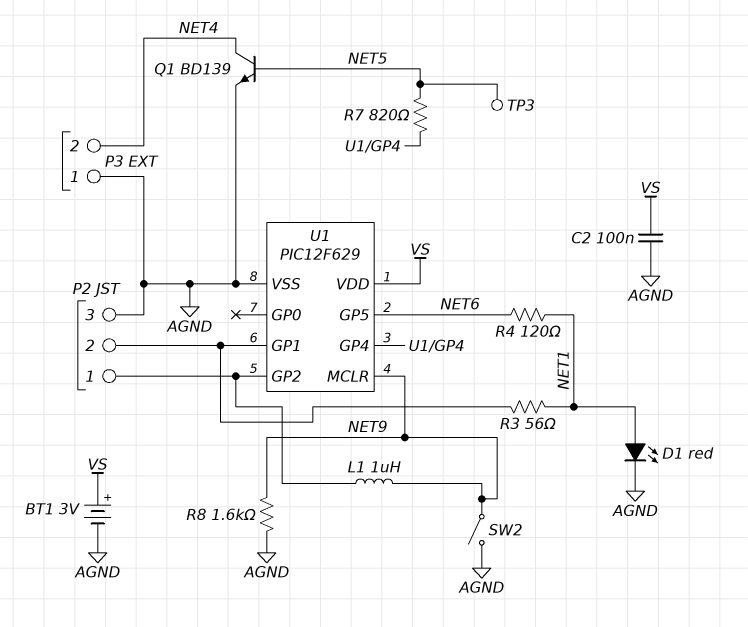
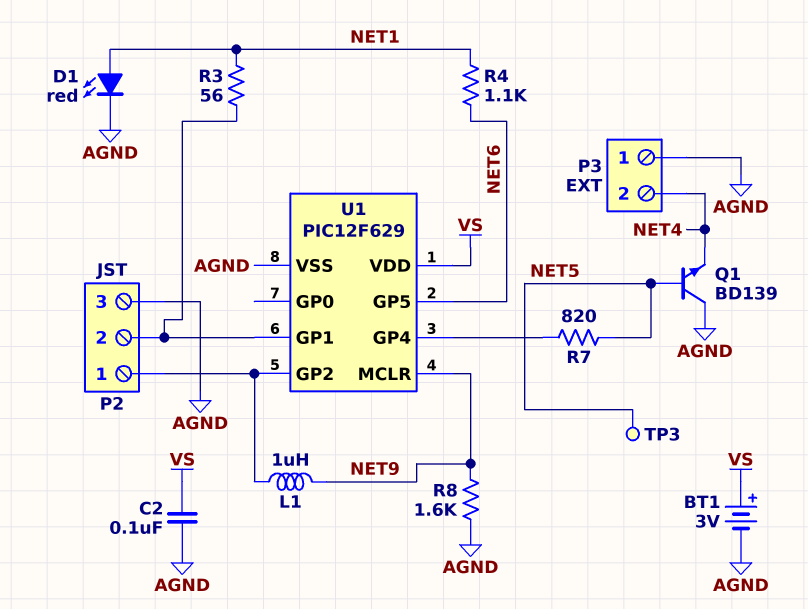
Q1: NPN BD139 (B NET5, C NET4, E AGND) -> NPN BD139 (B NET5, C AGND, E NET4)
R4: 120 (NET1, NET6) -> 1.1k (NET1, NET6)
SW2: switch (AGND, NET9) -> none

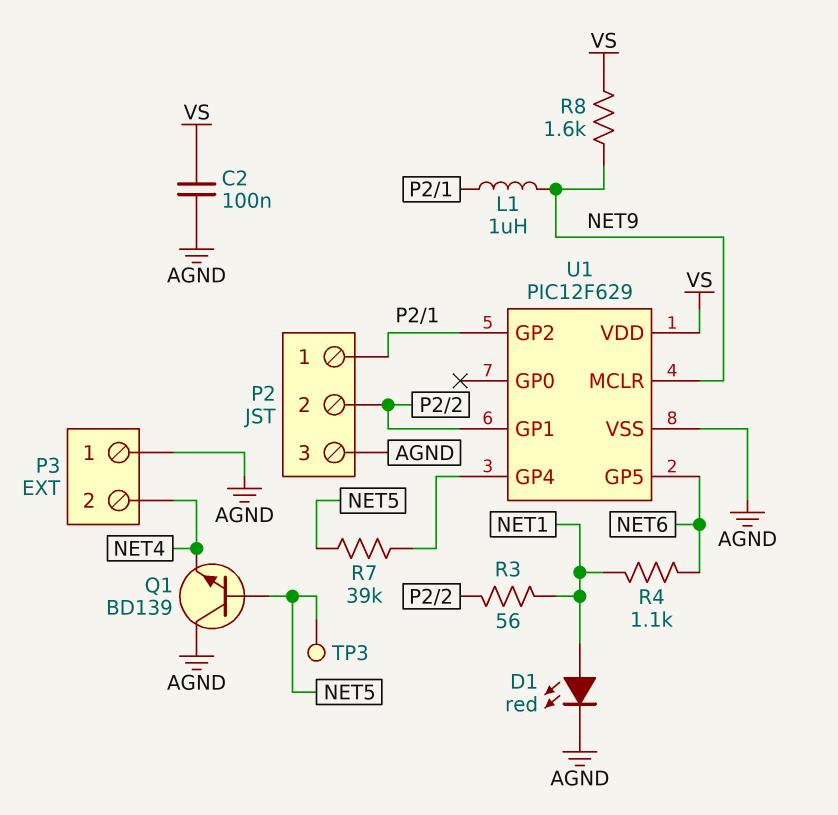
BT1: 3V (plus VS, minus AGND) -> none
R7: 820 (NET5, U1/GP4) -> 39k (NET5, U1/GP4)
R8: 1.6k (AGND, NET9) -> 1.6k (NET9, VS)

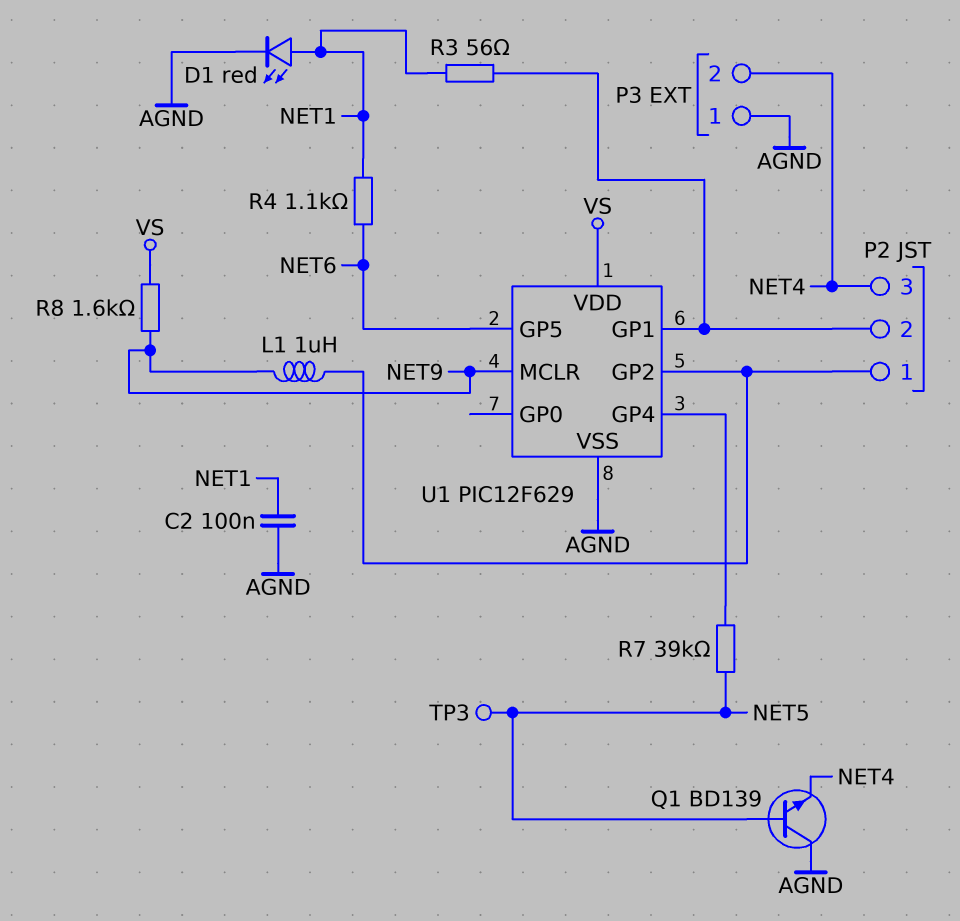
C2: 100nF (AGND, VS) -> 100nF (AGND, NET1)
P2 pin 3: AGND -> NET4

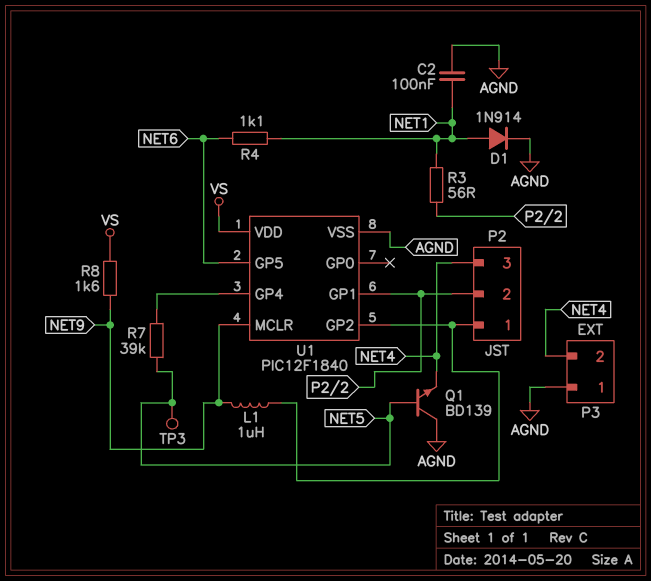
D1: LED red (A NET1, K AGND) -> diode 1N914 (A NET1, K AGND)
U1: PIC12F629 -> PIC12F1840

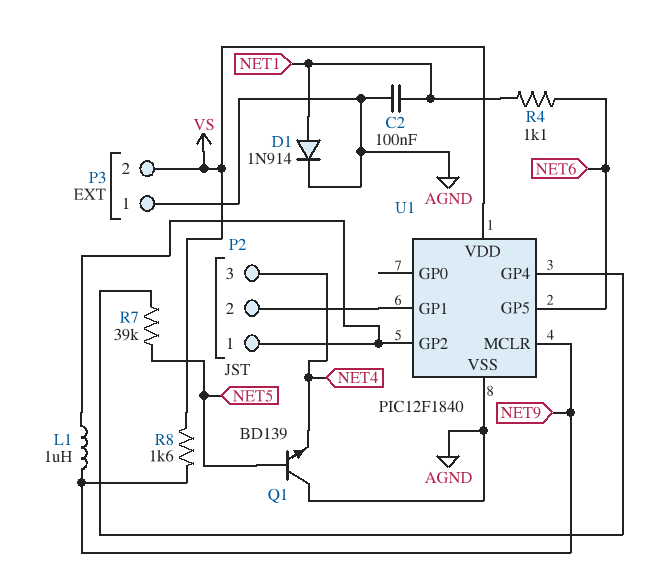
P3 pin 2: NET4 -> VS
R3: 56 (NET1, P2/2) -> none
TP3: test point (NET5) -> none

